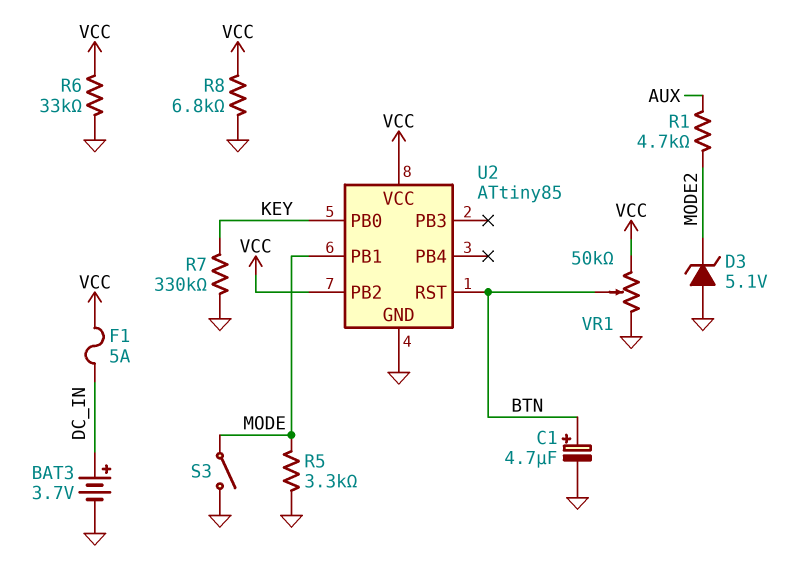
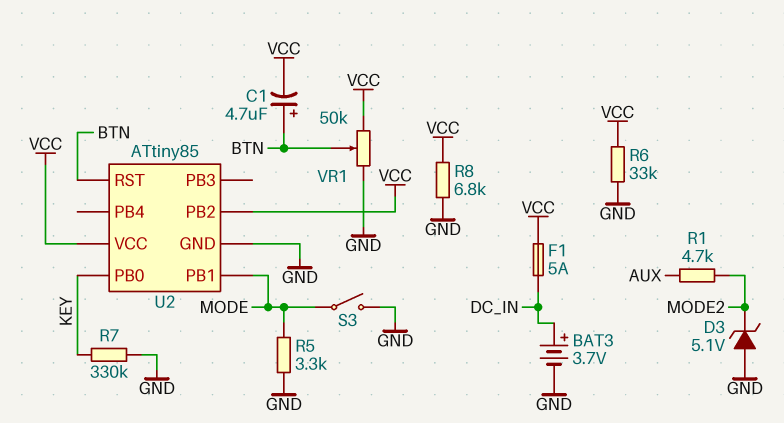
C1: 4.7uF (plus BTN, minus GND) -> 4.7uF (plus BTN, minus VCC)

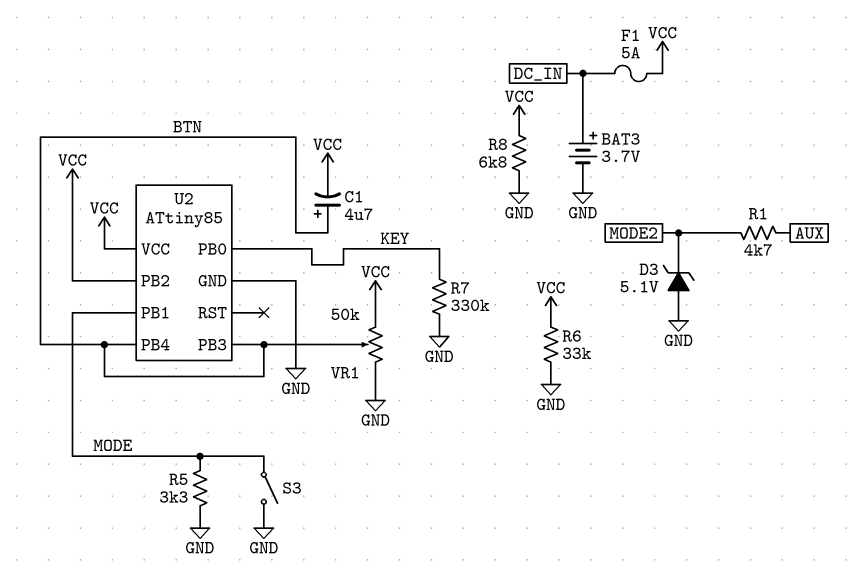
U2 pin PB3: none -> BTN
U2 pin PB4: none -> BTN
U2 pin RST: BTN -> none

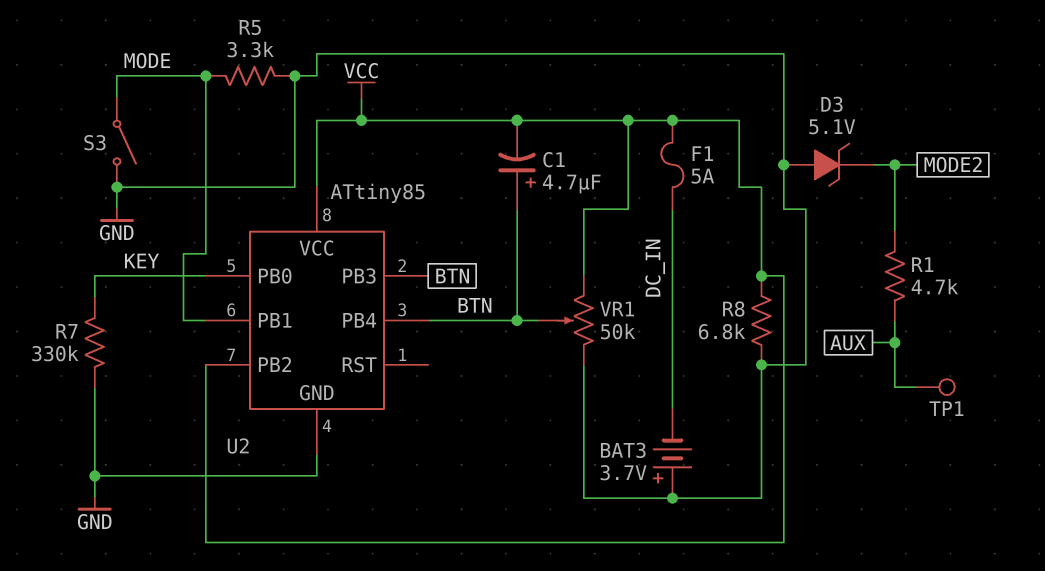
BAT3: 3.7V (plus DC_IN, minus GND) -> 3.7V (plus GND, minus DC_IN)
R6: 33k (GND, VCC) -> none
TP1: none -> test point (AUX)

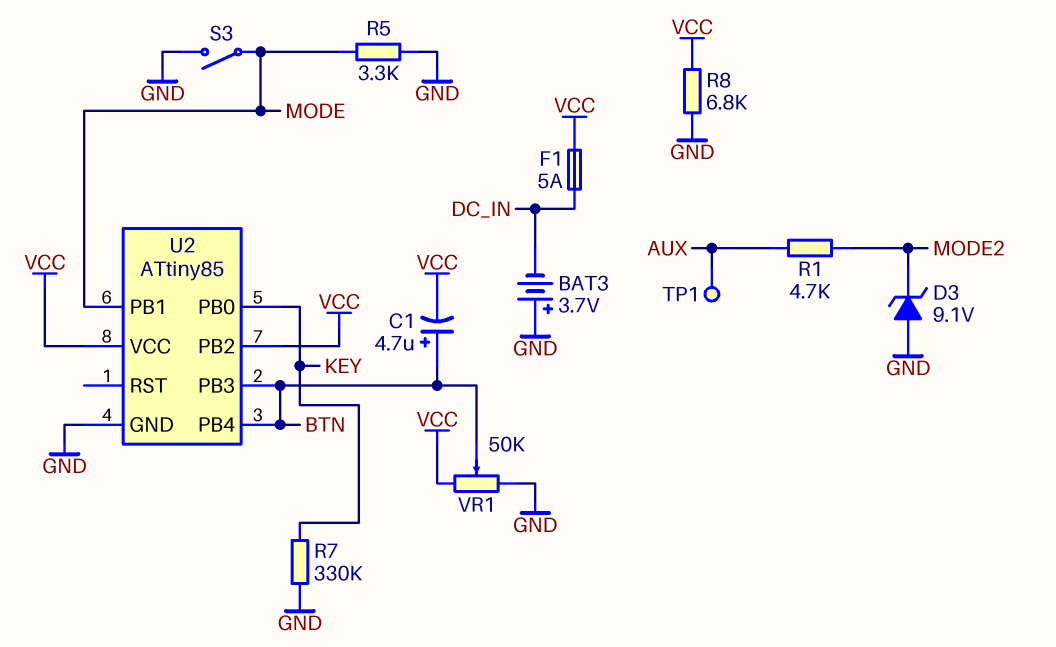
D3: zener 5.1V (A GND, K MODE2) -> zener 9.1V (A GND, K MODE2)

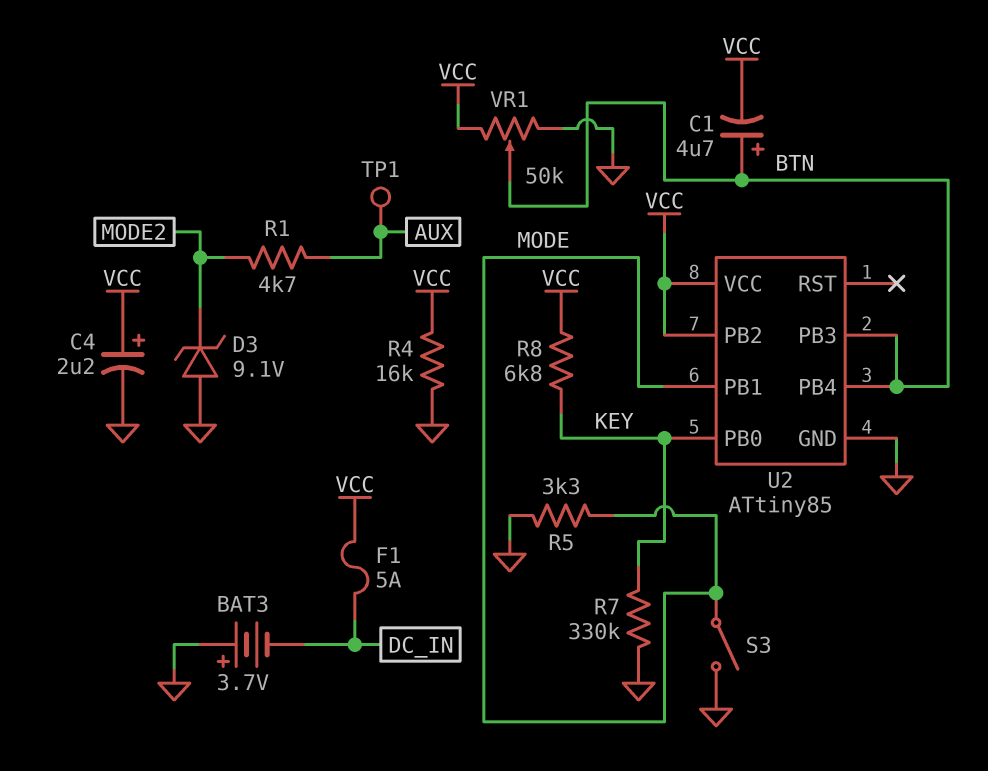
C4: none -> 2.2uF (plus VCC, minus GND)
R4: none -> 16k (GND, VCC)
R8: 6.8k (GND, VCC) -> 6.8k (KEY, VCC)

